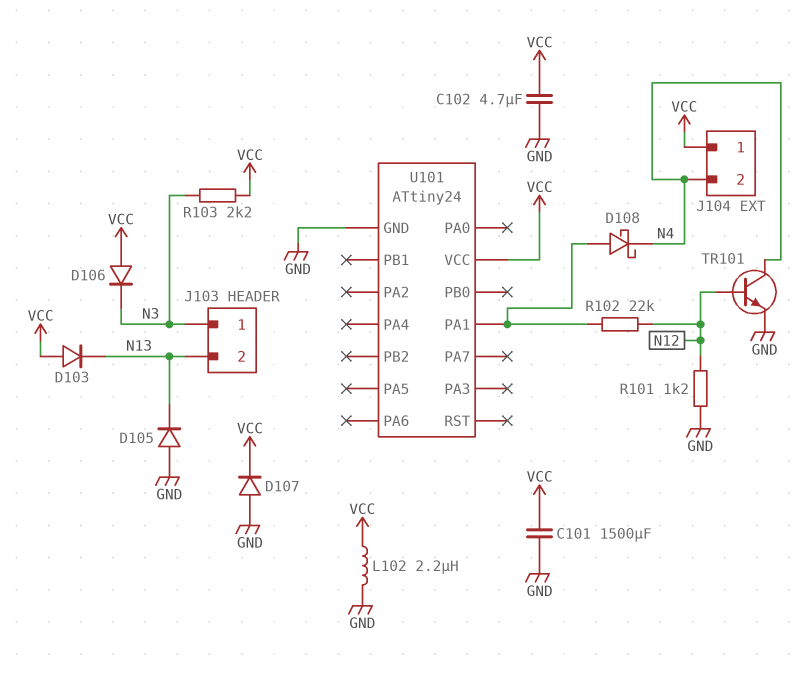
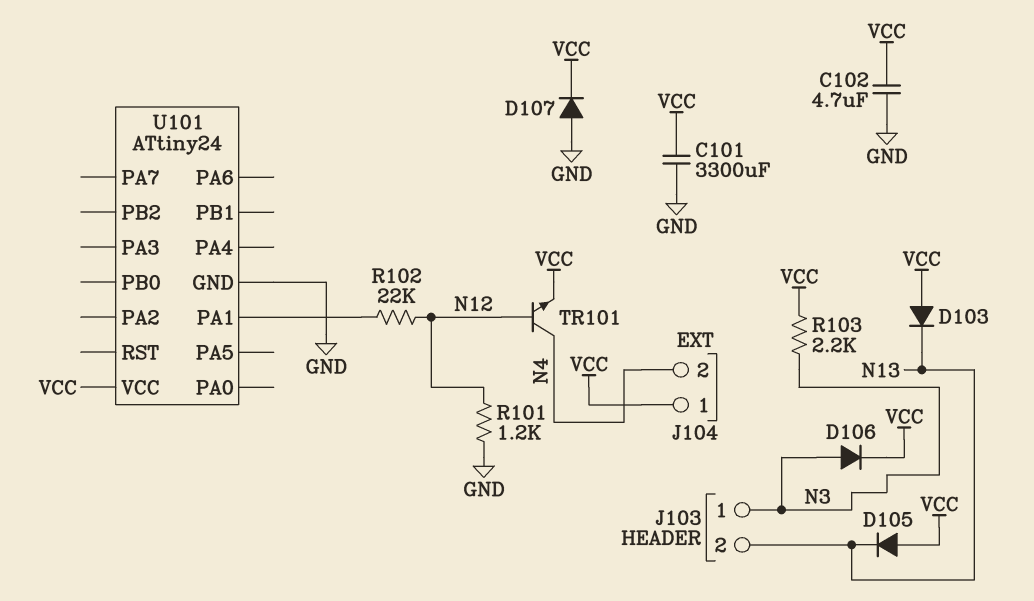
C101: 1500uF (GND, VCC) -> 3300uF (GND, VCC)
D105: diode (A GND, K N13) -> diode (A VCC, K N13)
D106: diode (A VCC, K N3) -> diode (A N3, K VCC)
D108: schottky (A U101/PA1, K N4) -> none
L102: 2.2uH (GND, VCC) -> none
TR101: NPN (B N12, C N4, E GND) -> NPN (B N12, C N4, E VCC)

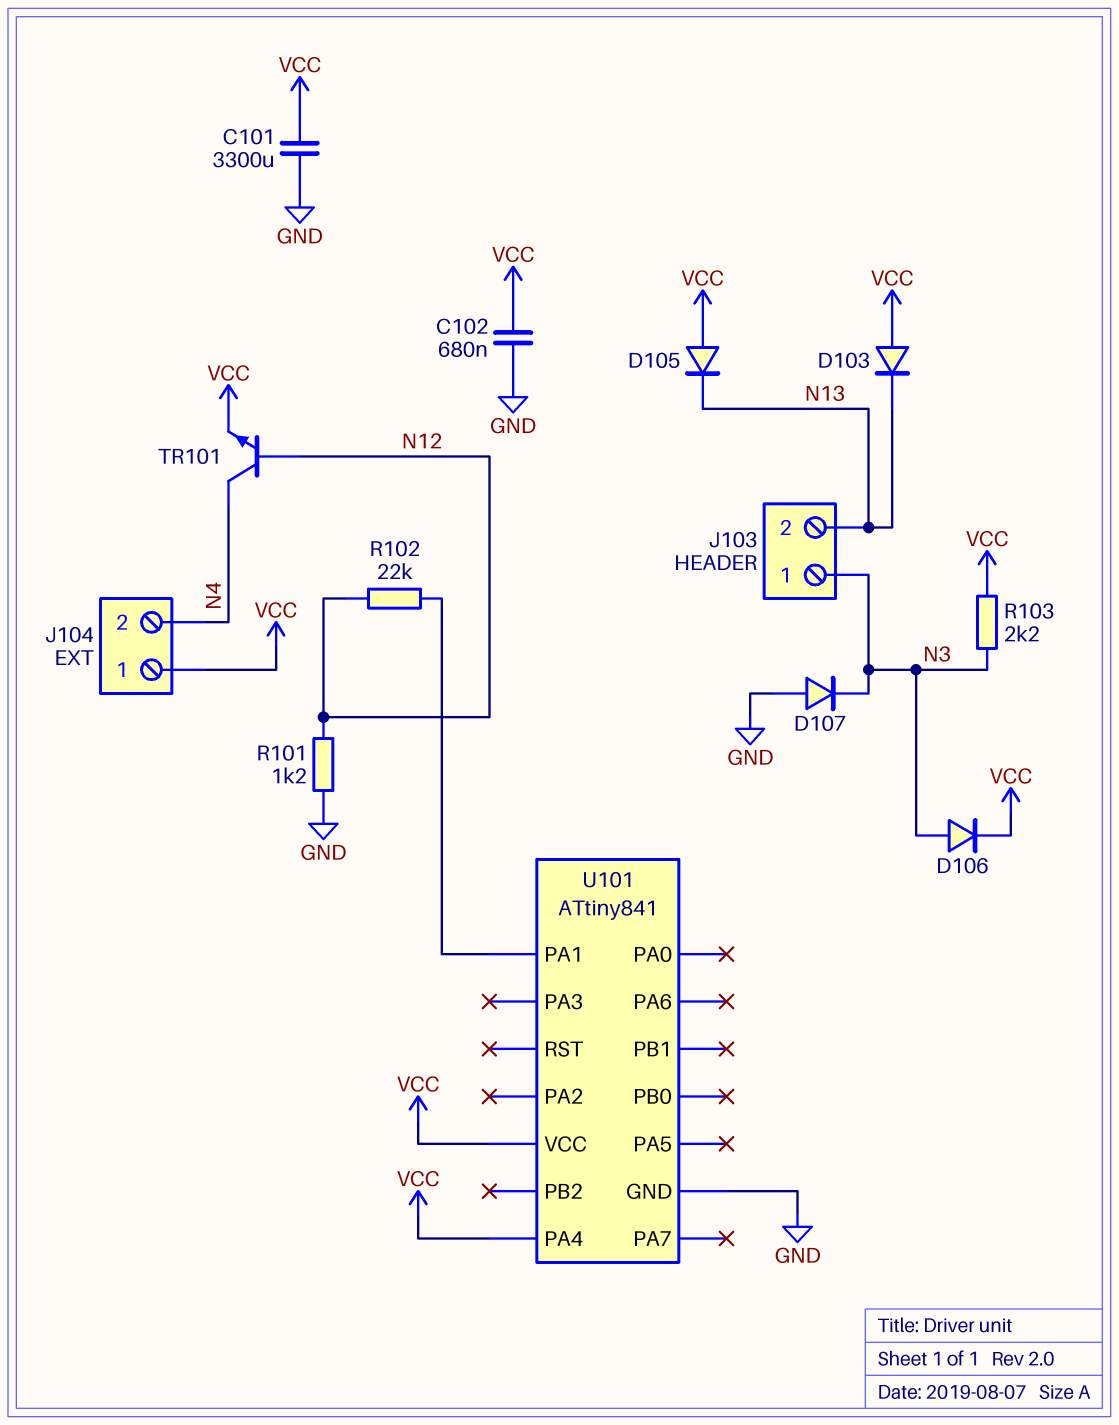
C102: 4.7uF (GND, VCC) -> 680nF (GND, VCC)
D107: diode (A GND, K VCC) -> diode (A GND, K N3)
U101: ATtiny24 -> ATtiny841
U101 pin PA4: none -> VCC

